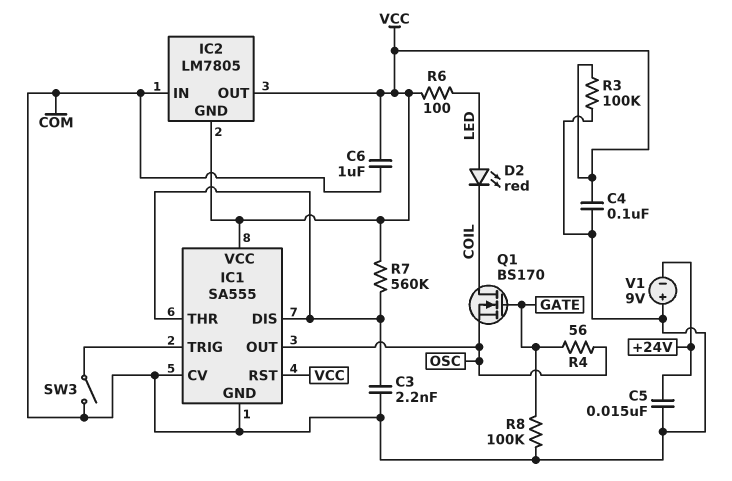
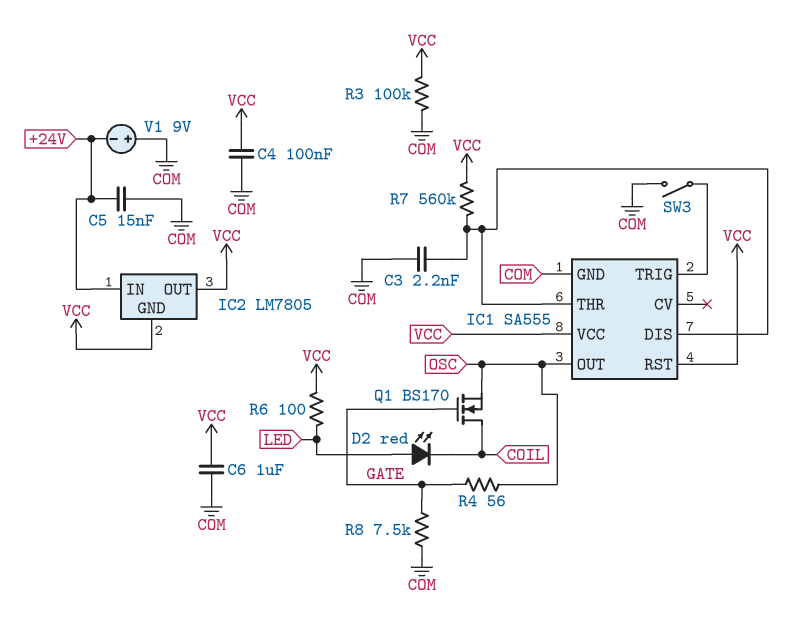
IC1 pin CV: COM -> none
IC2 pin IN: COM -> +24V
R8: 100k (COM, GATE) -> 7.5k (COM, GATE)

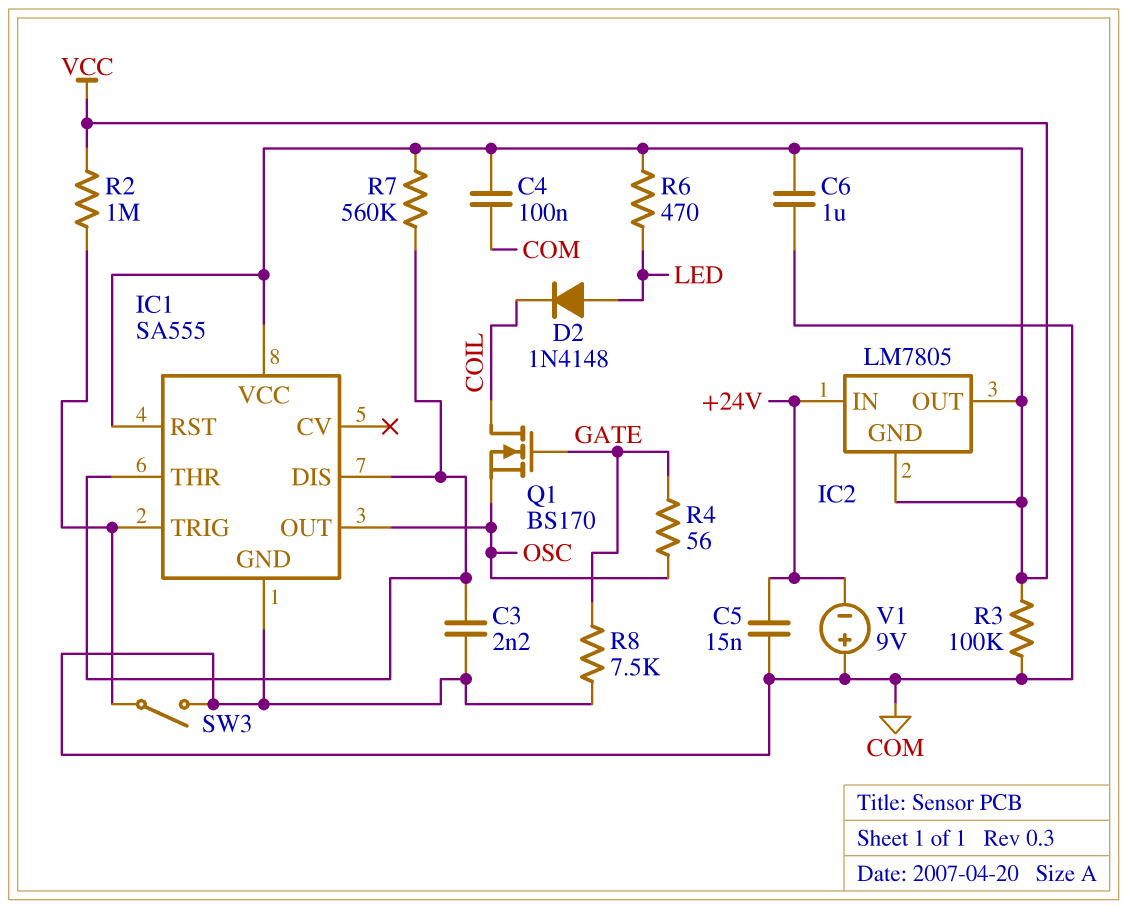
D2: LED red (A LED, K COIL) -> diode 1N4148 (A LED, K COIL)
R2: none -> 1M (IC1/TRIG, VCC)
R6: 100 (LED, VCC) -> 470 (LED, VCC)

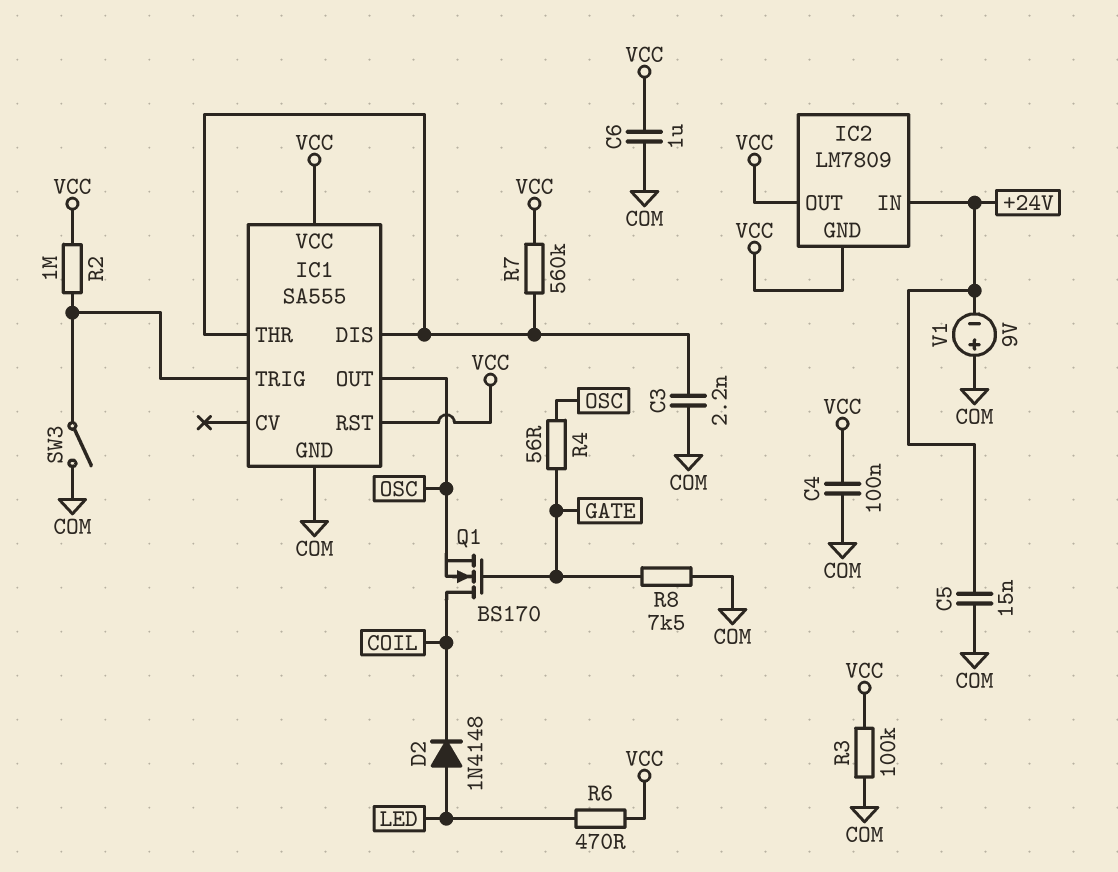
IC2: LM7805 -> LM7809

